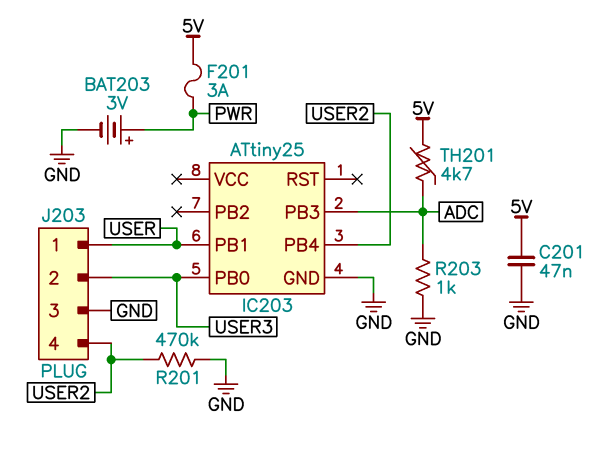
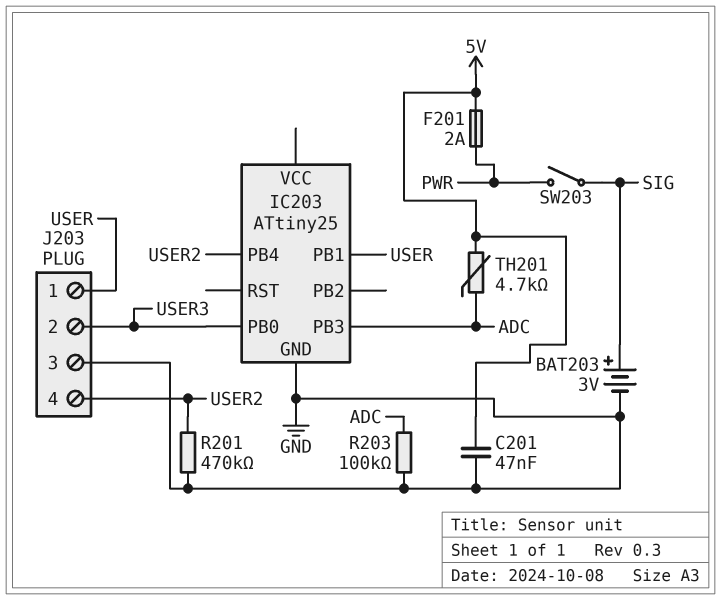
BAT203: 3V (plus PWR, minus GND) -> 3V (plus SIG, minus GND)
F201: 3A (5V, PWR) -> 2A (5V, PWR)
R203: 1k (ADC, GND) -> 100k (ADC, GND)
SW203: none -> switch (PWR, SIG)

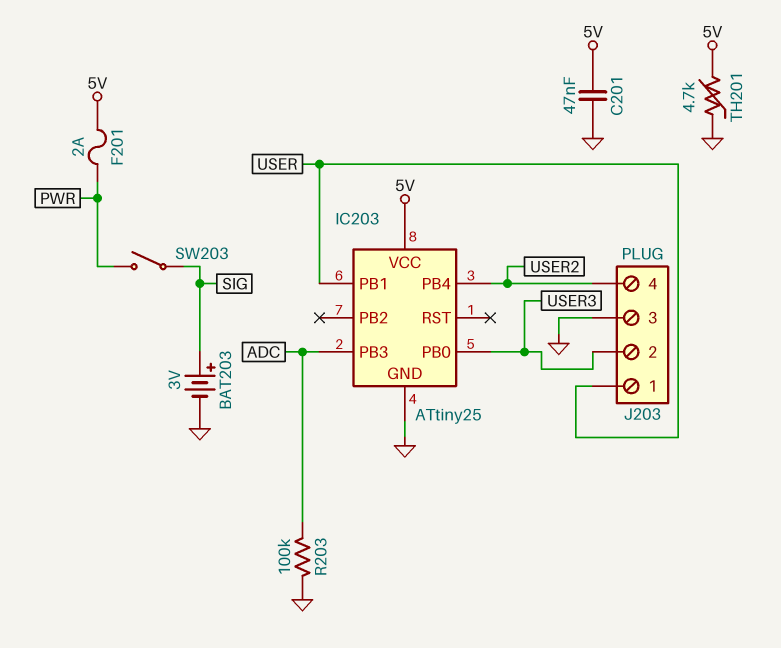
IC203 pin VCC: none -> 5V
R201: 470k (GND, USER2) -> none
TH201: 4.7k (5V, ADC) -> 4.7k (5V, GND)

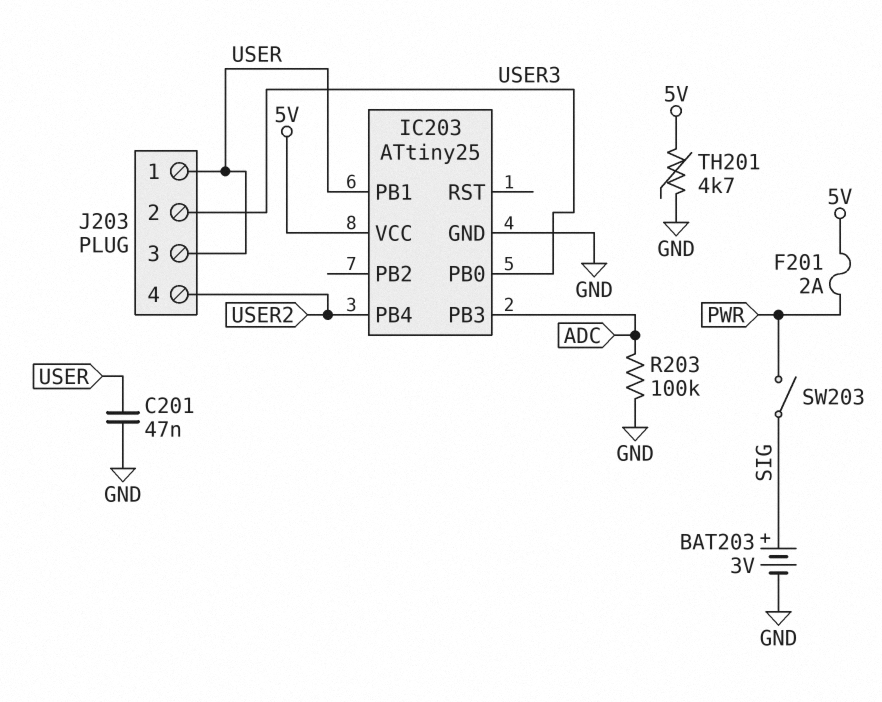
C201: 47nF (5V, GND) -> 47nF (GND, USER)
J203 pin 3: GND -> USER

